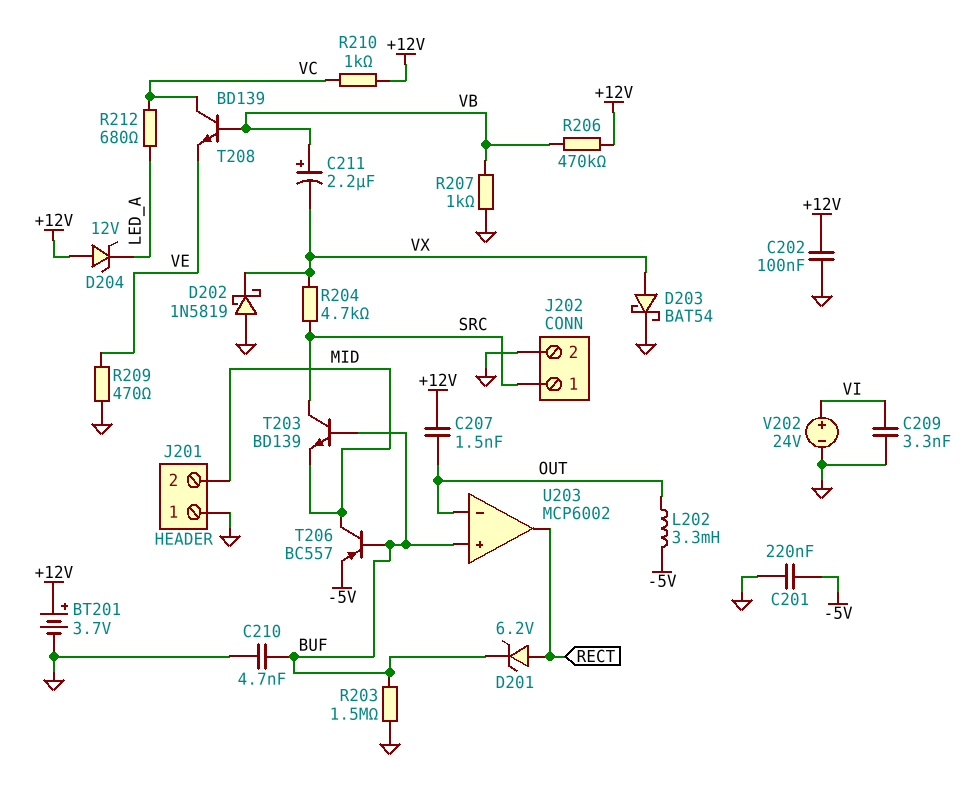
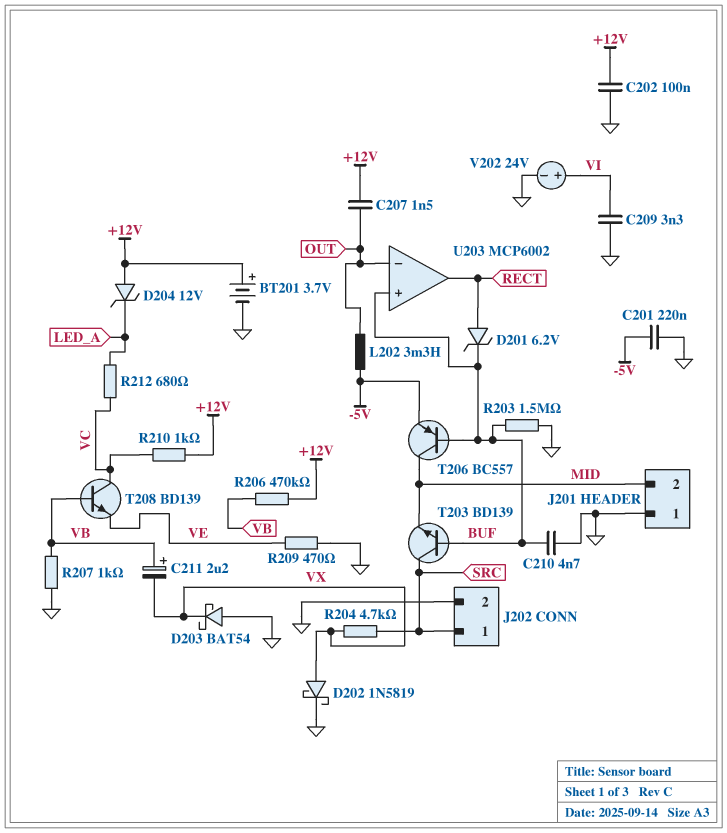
D202: schottky 1N5819 (A GND, K VX) -> schottky 1N5819 (A VX, K GND)
D203: schottky BAT54 (A VX, K GND) -> schottky BAT54 (A GND, K VX)

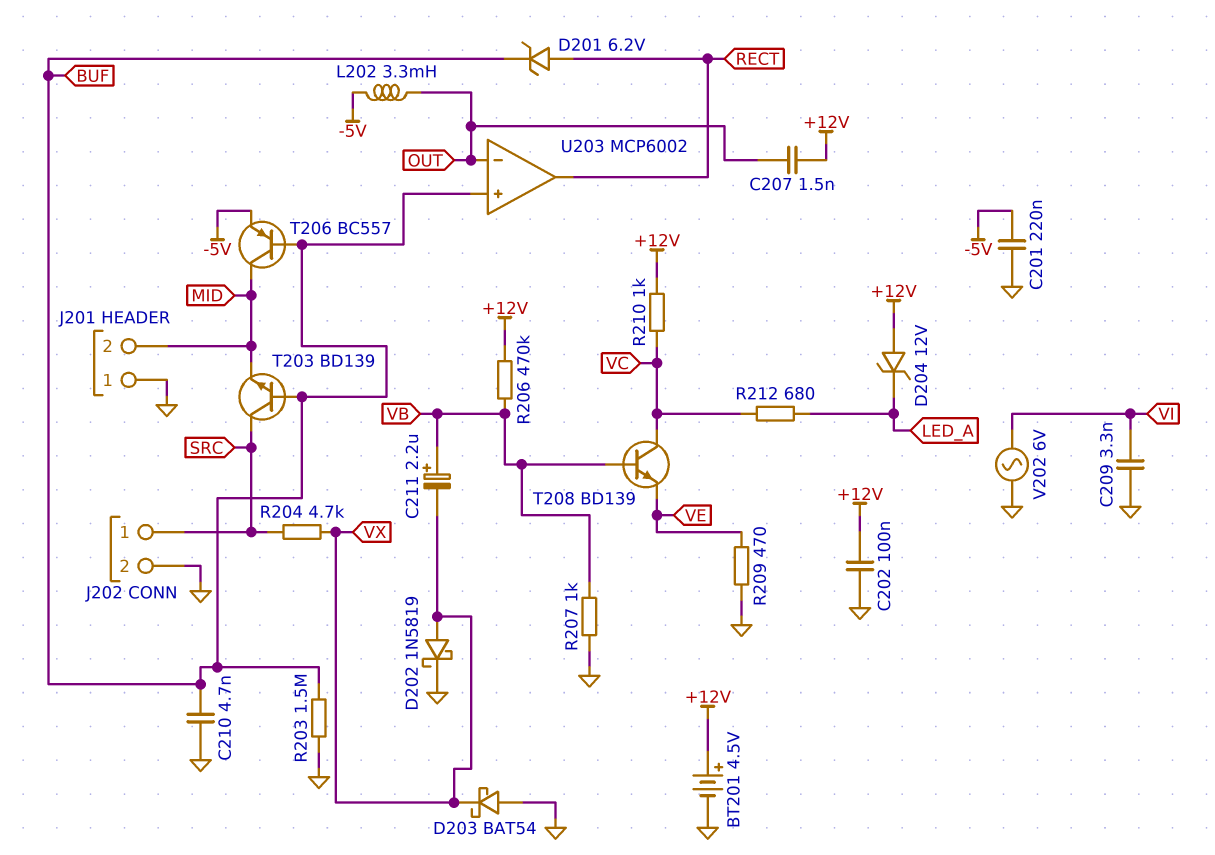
BT201: 3.7V (plus +12V, minus GND) -> 4.5V (plus +12V, minus GND)
V202: 24V (plus VI, minus GND) -> AC 6V (GND, VI)

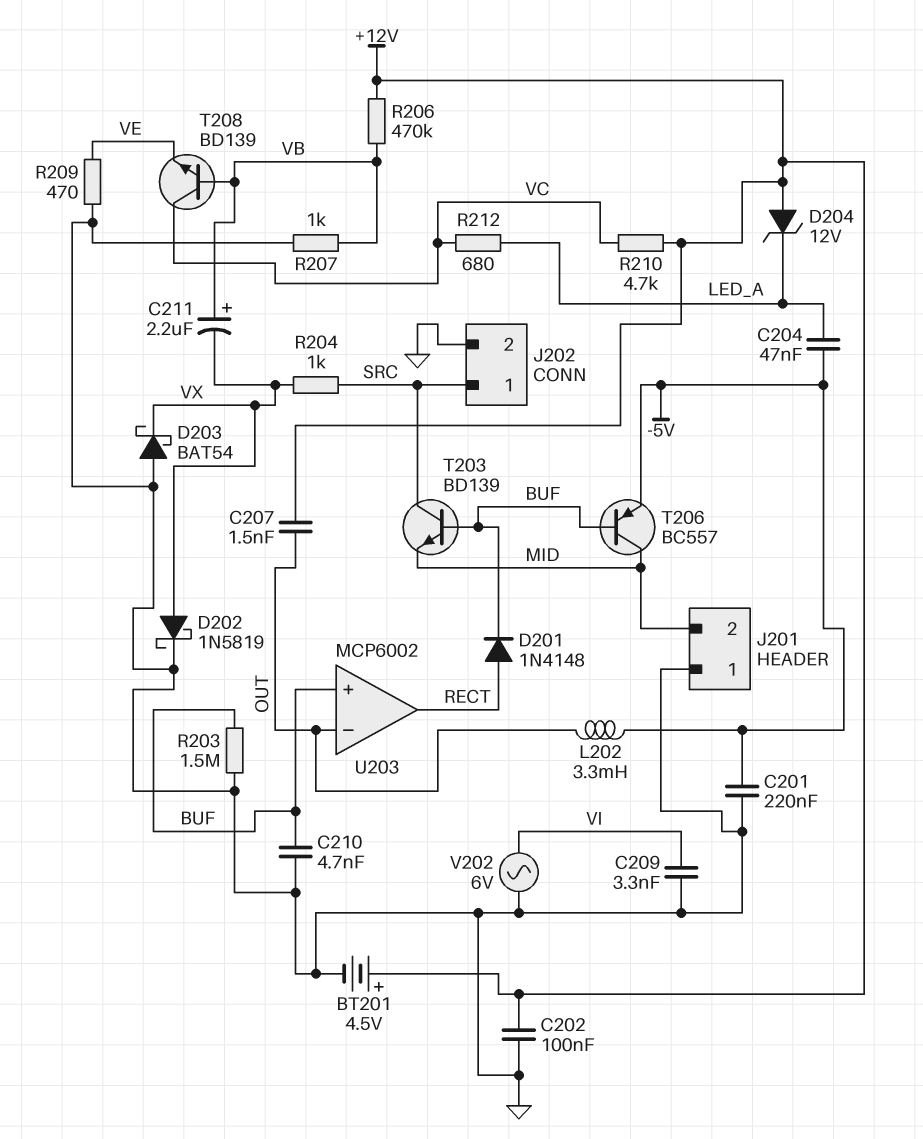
C204: none -> 47nF (-5V, LED_A)
D201: zener 6.2V (A RECT, K BUF) -> diode 1N4148 (A RECT, K BUF)
R204: 4.7k (SRC, VX) -> 1k (SRC, VX)
R210: 1k (+12V, VC) -> 4.7k (+12V, VC)

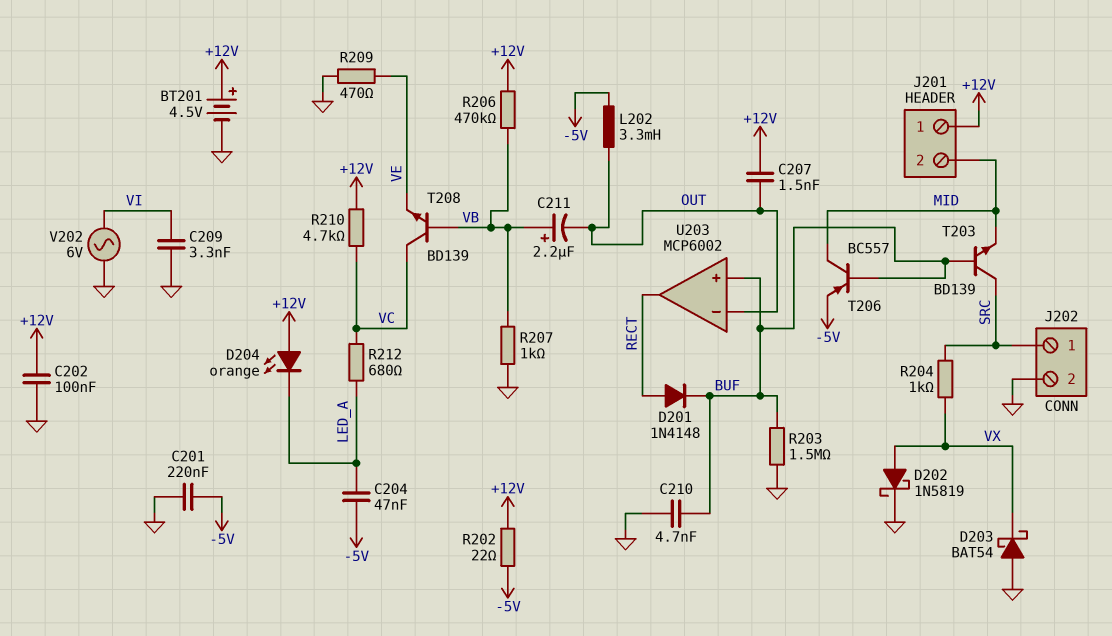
C211: 2.2uF (plus VB, minus VX) -> 2.2uF (plus VB, minus OUT)
D204: zener 12V (A +12V, K LED_A) -> LED orange (A +12V, K LED_A)
J201 pin 1: GND -> +12V
R202: none -> 22 (+12V, -5V)

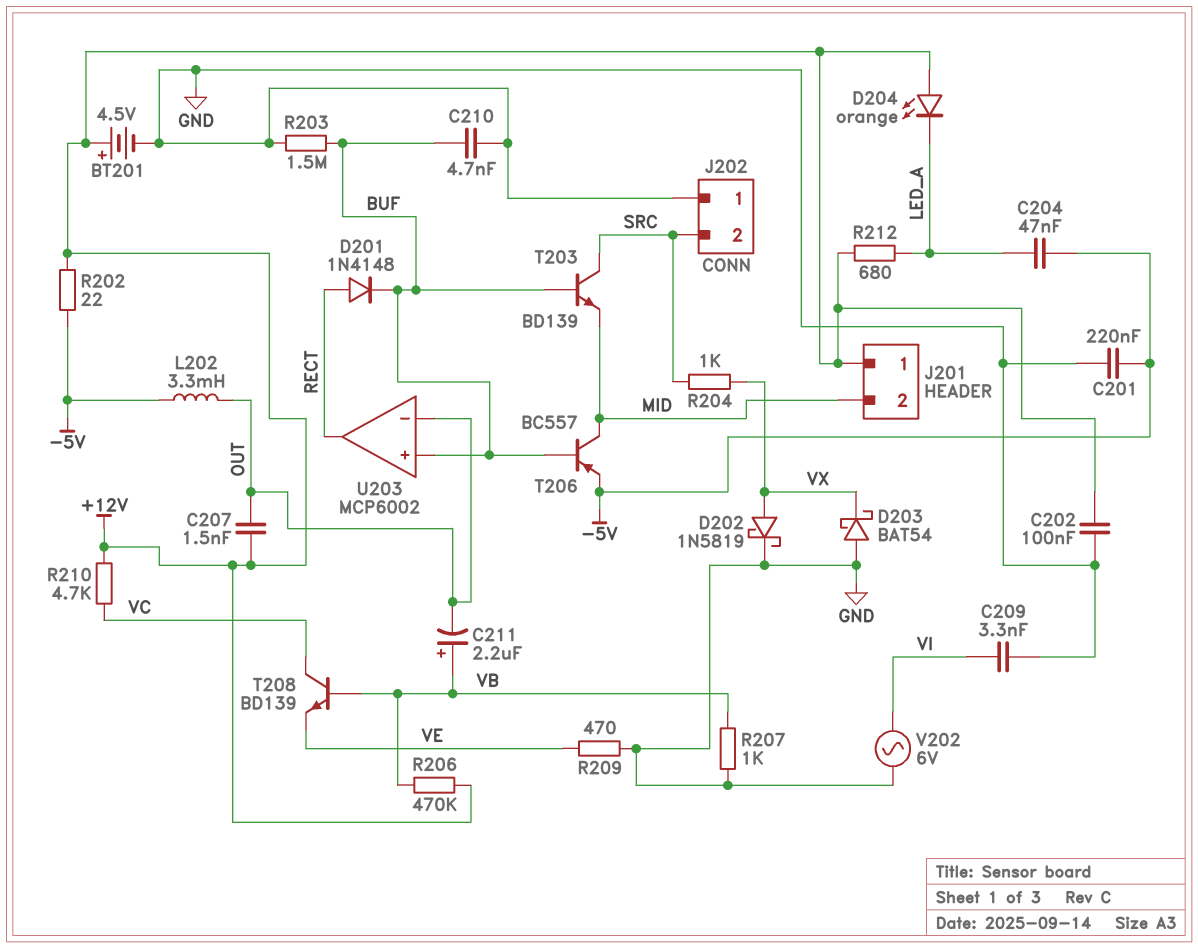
J202 pin 1: SRC -> GND
J202 pin 2: GND -> SRC
R212: 680 (LED_A, VC) -> 680 (+12V, LED_A)

